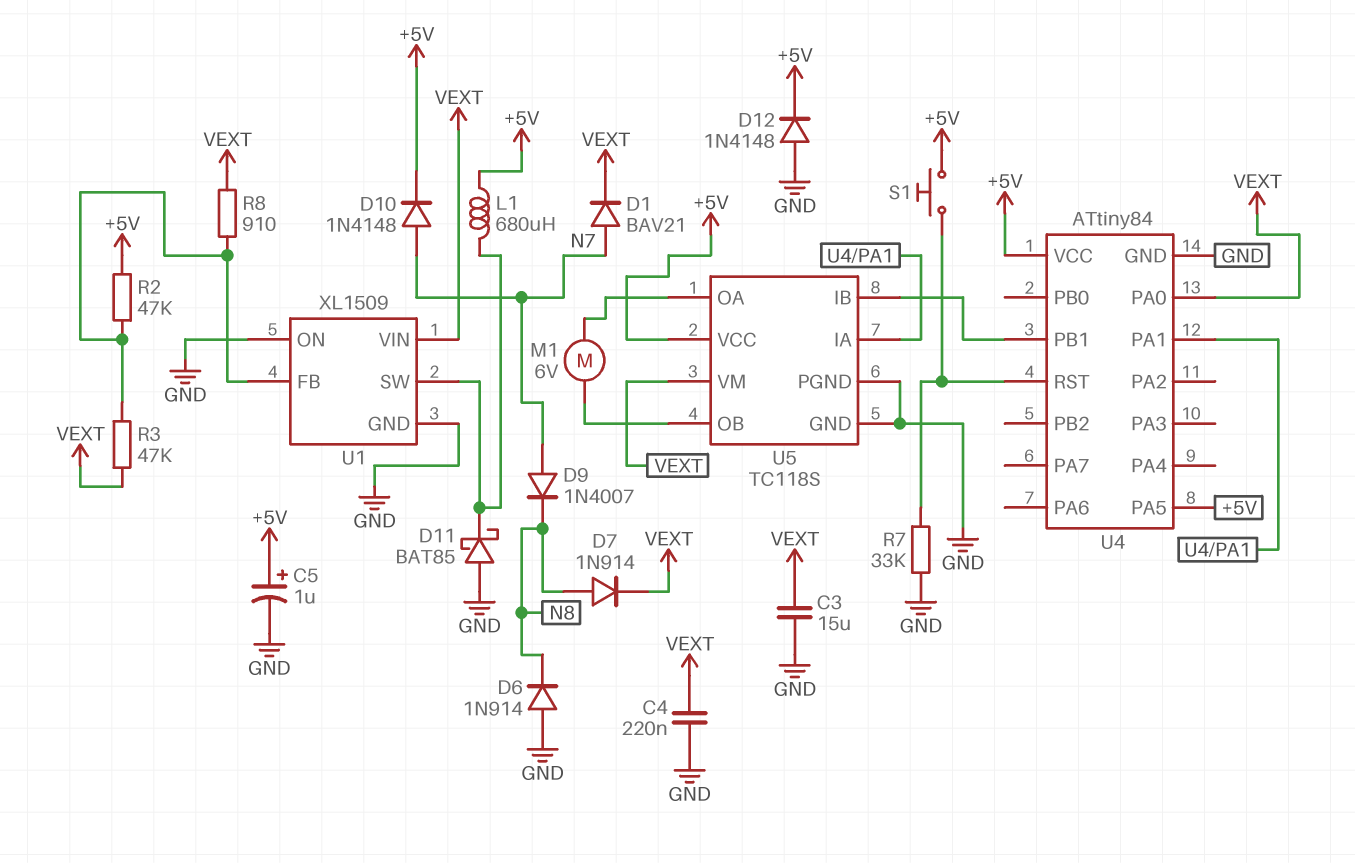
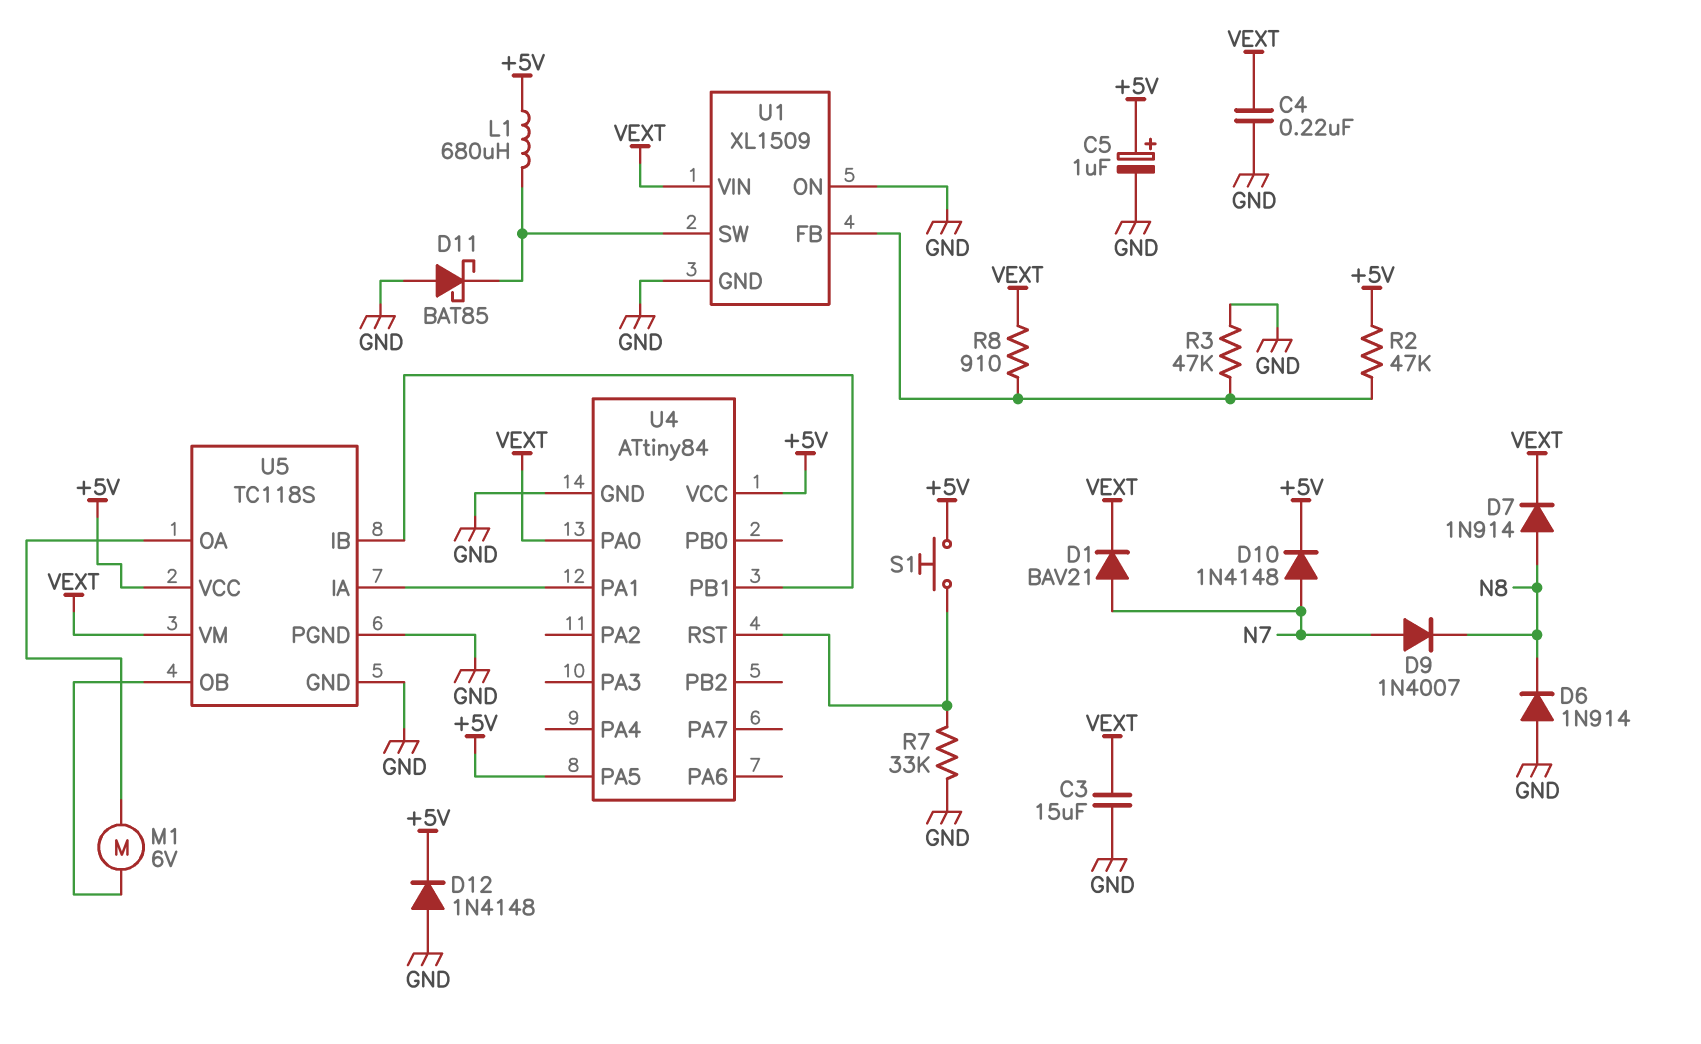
R3: 47k (U1/FB, VEXT) -> 47k (GND, U1/FB)

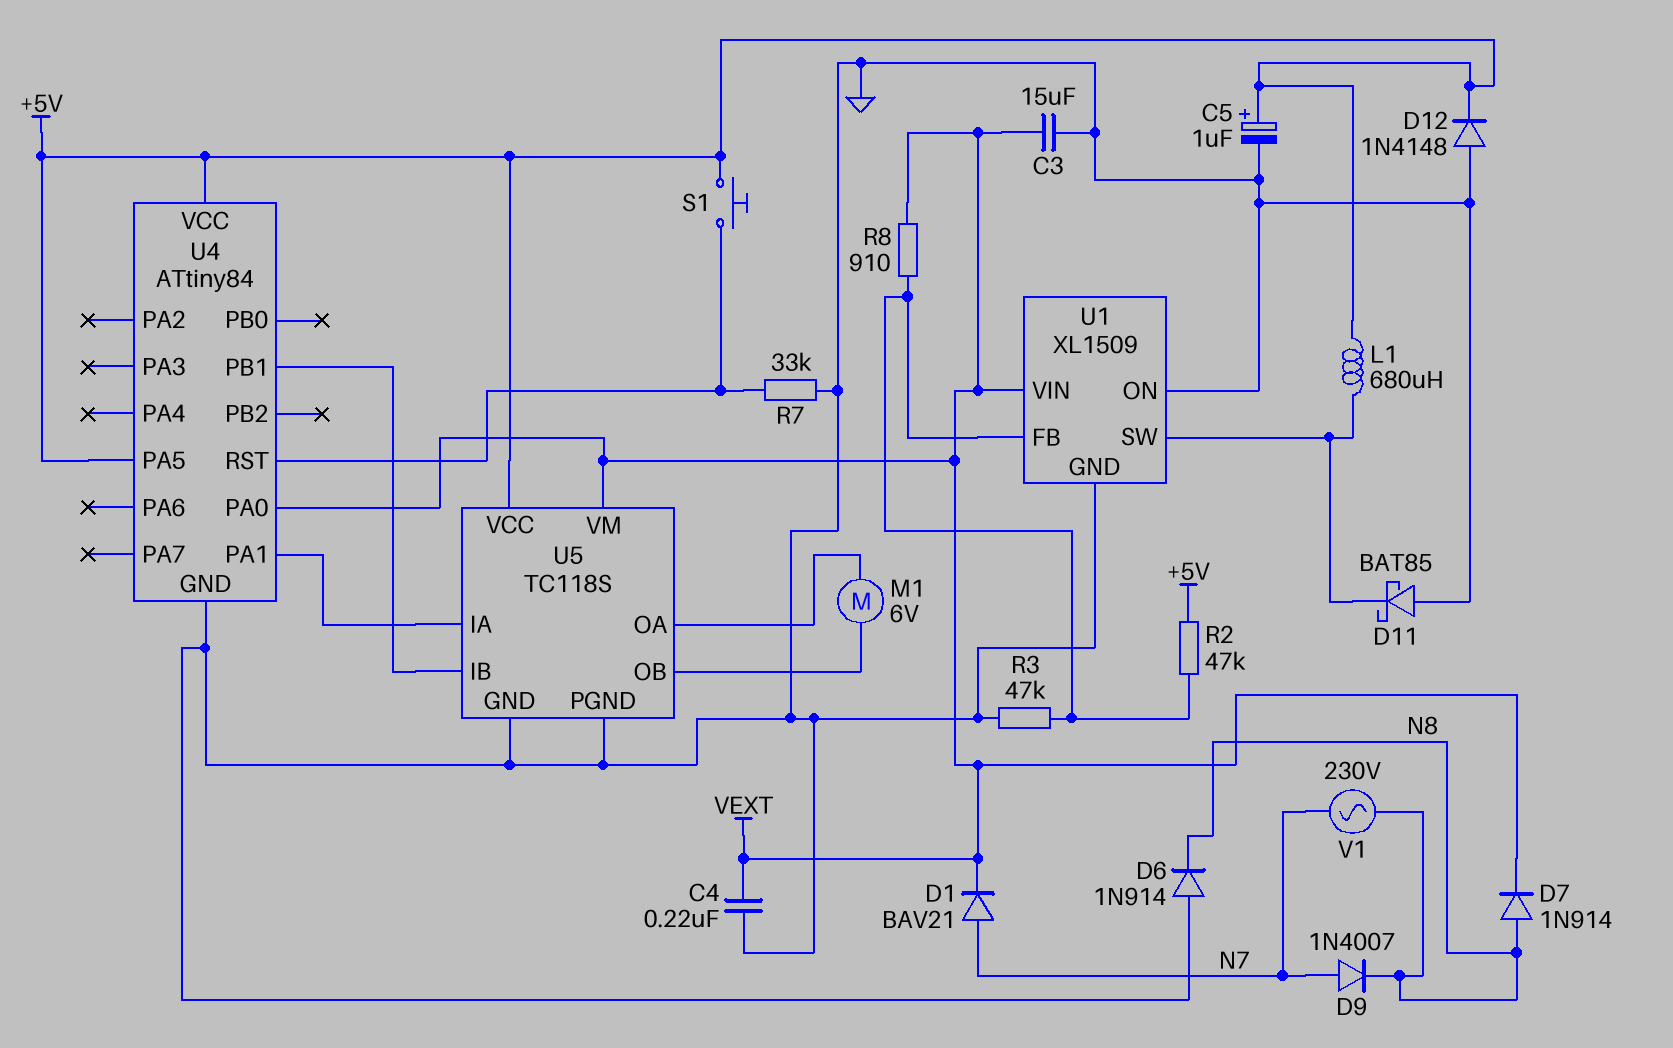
D10: diode 1N4148 (A N7, K +5V) -> none
V1: none -> AC 230V (N7, N8)

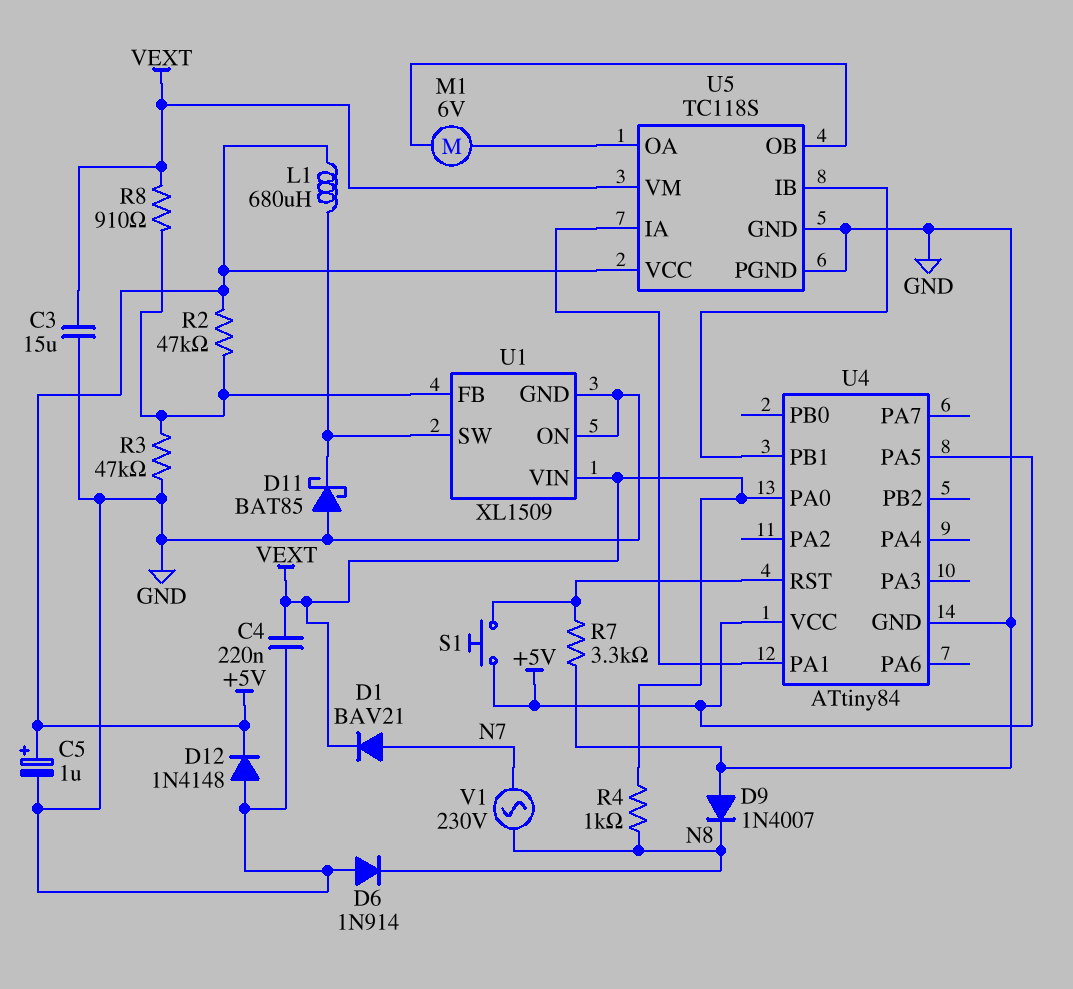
D7: diode 1N914 (A N8, K VEXT) -> none
D9: diode 1N4007 (A N7, K N8) -> diode 1N4007 (A GND, K N8)
R4: none -> 1k (N8, VEXT)
R7: 33k (GND, U4/RST) -> 3.3k (GND, U4/RST)

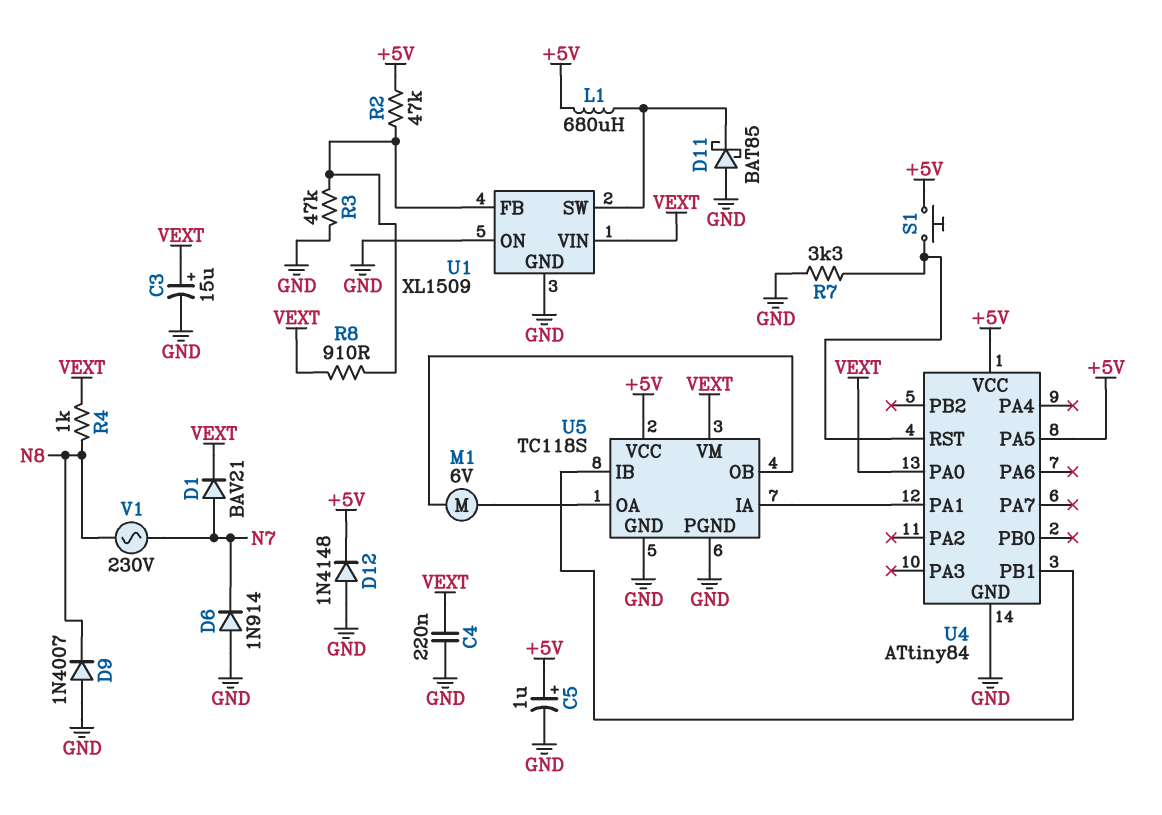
C3: 15uF (GND, VEXT) -> 15uF (plus VEXT, minus GND)
D6: diode 1N914 (A GND, K N8) -> diode 1N914 (A GND, K N7)

